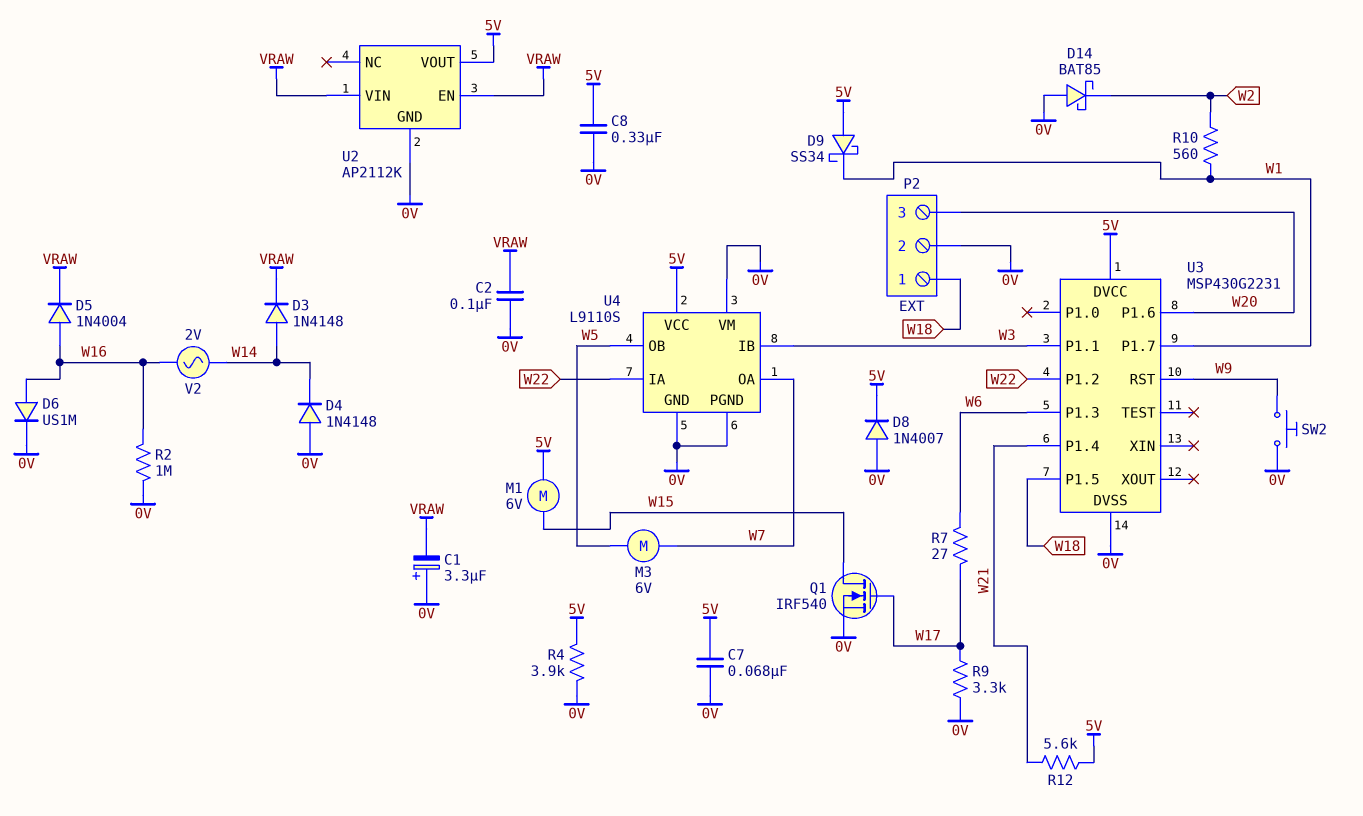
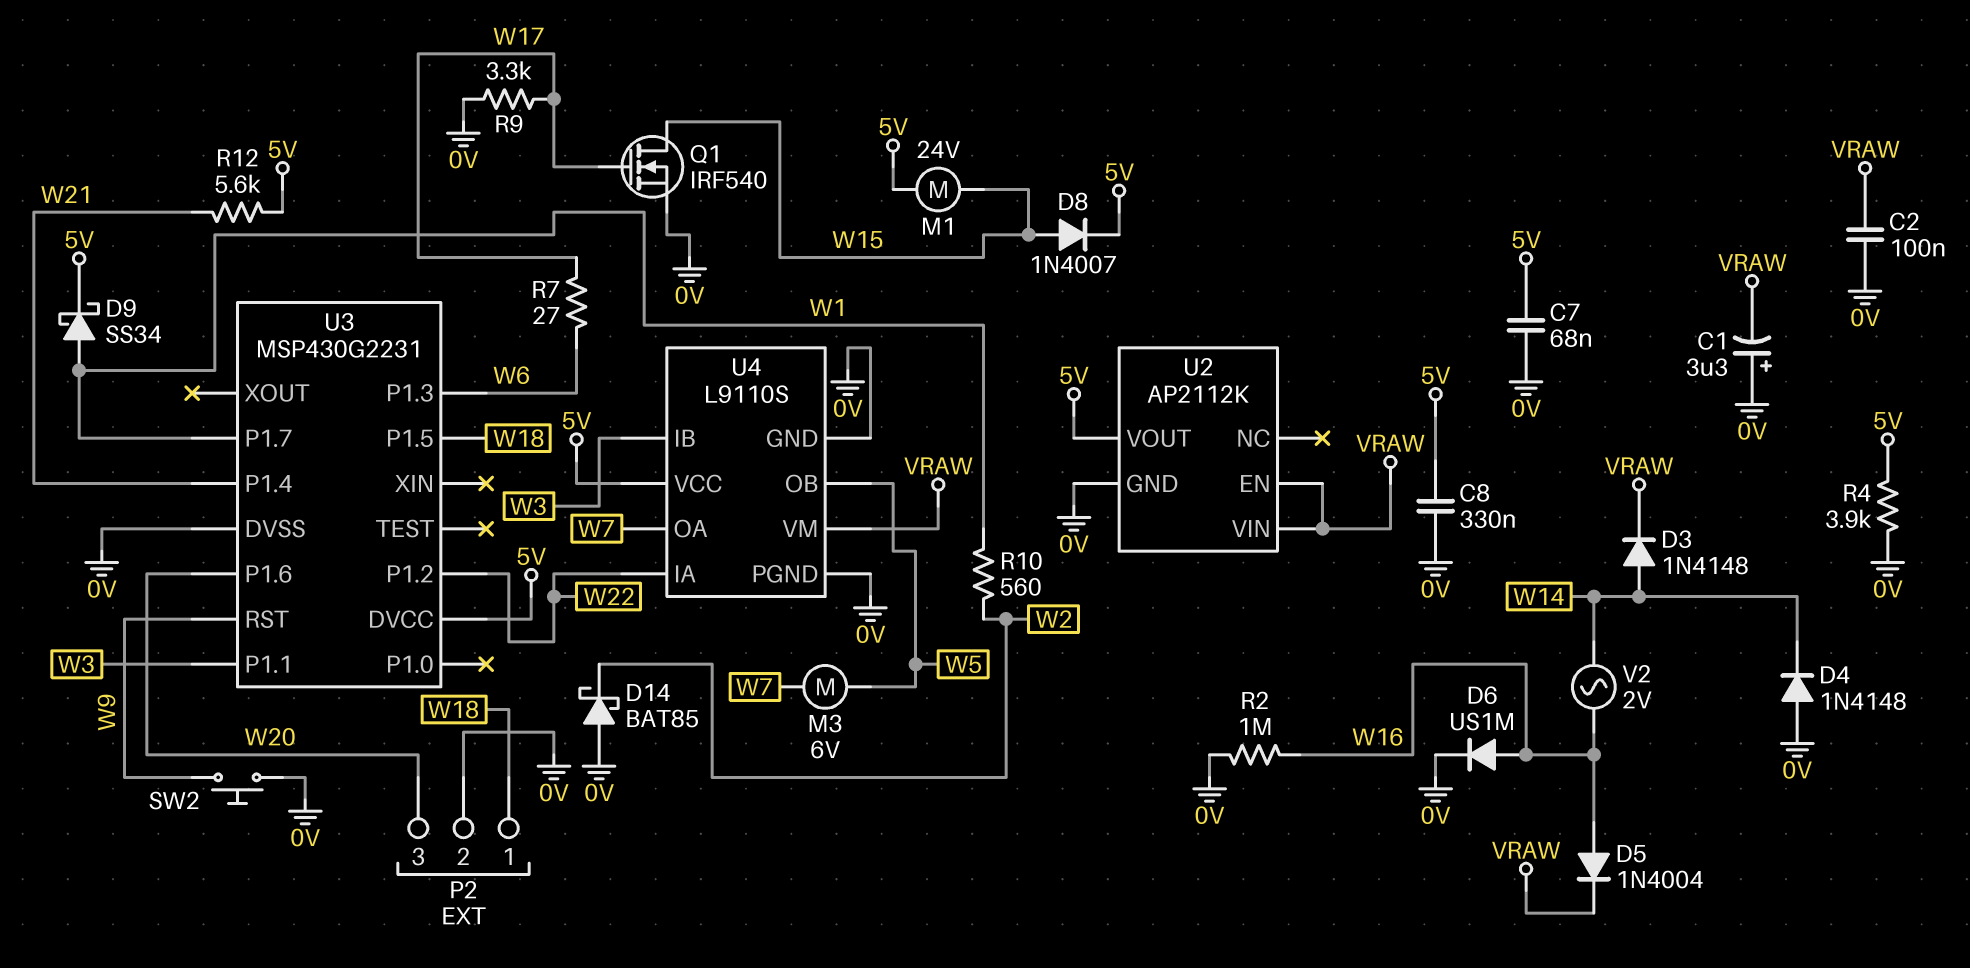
D8: diode 1N4007 (A 0V, K 5V) -> diode 1N4007 (A W15, K 5V)
D9: schottky SS34 (A 5V, K W1) -> schottky SS34 (A W1, K 5V)
M1: motor 6V (5V, W15) -> motor 24V (5V, W15)
U4 pin VM: 0V -> VRAW

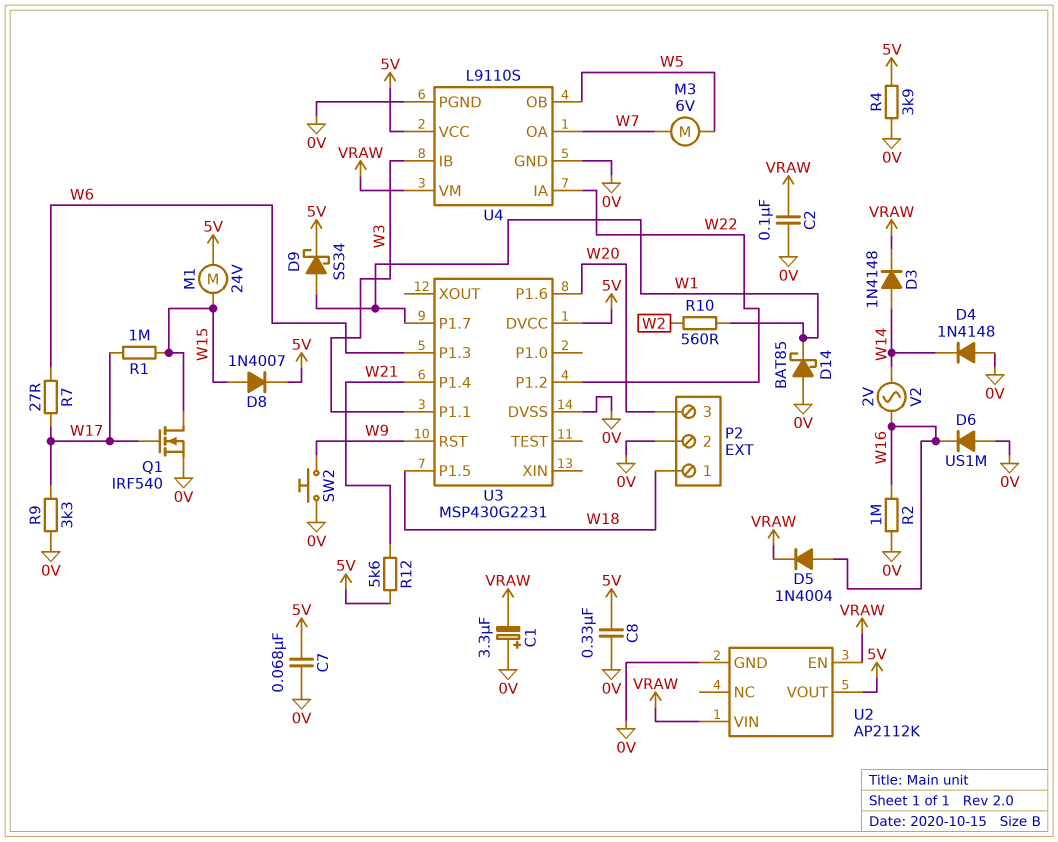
D6: diode US1M (A W16, K 0V) -> diode US1M (A 0V, K W16)
D14: schottky BAT85 (A 0V, K W2) -> schottky BAT85 (A 0V, K W1)
R1: none -> 1M (W15, W17)

